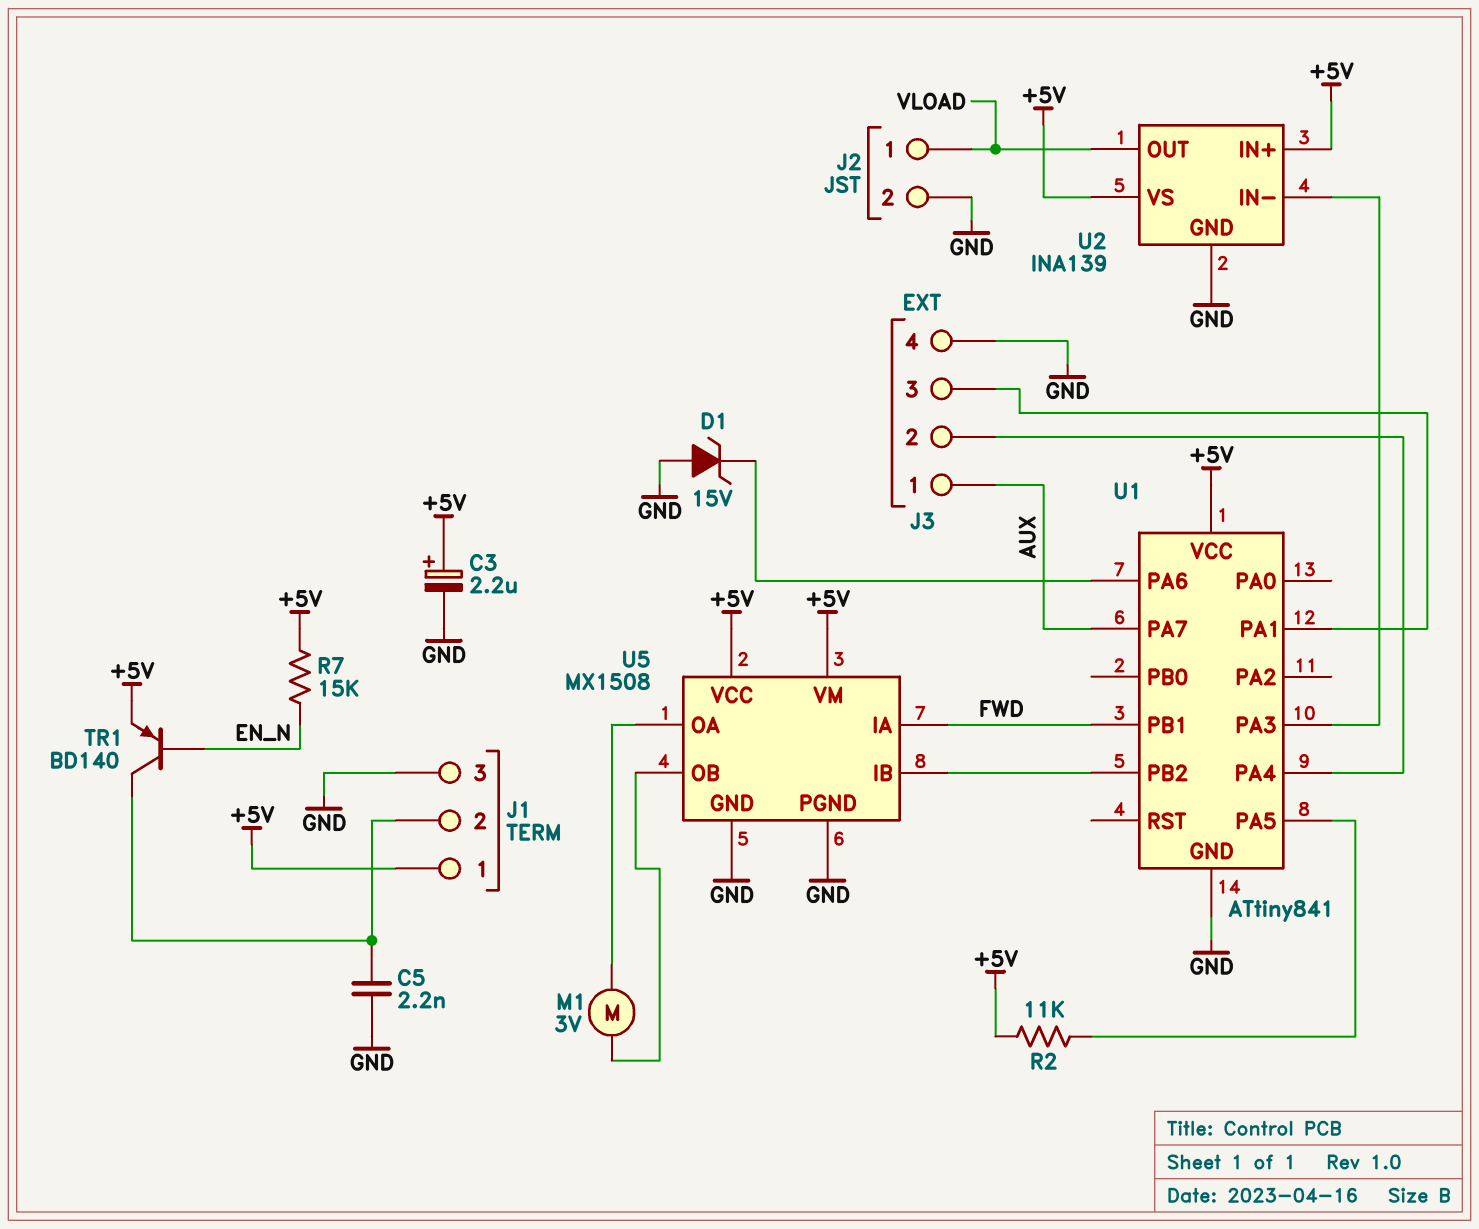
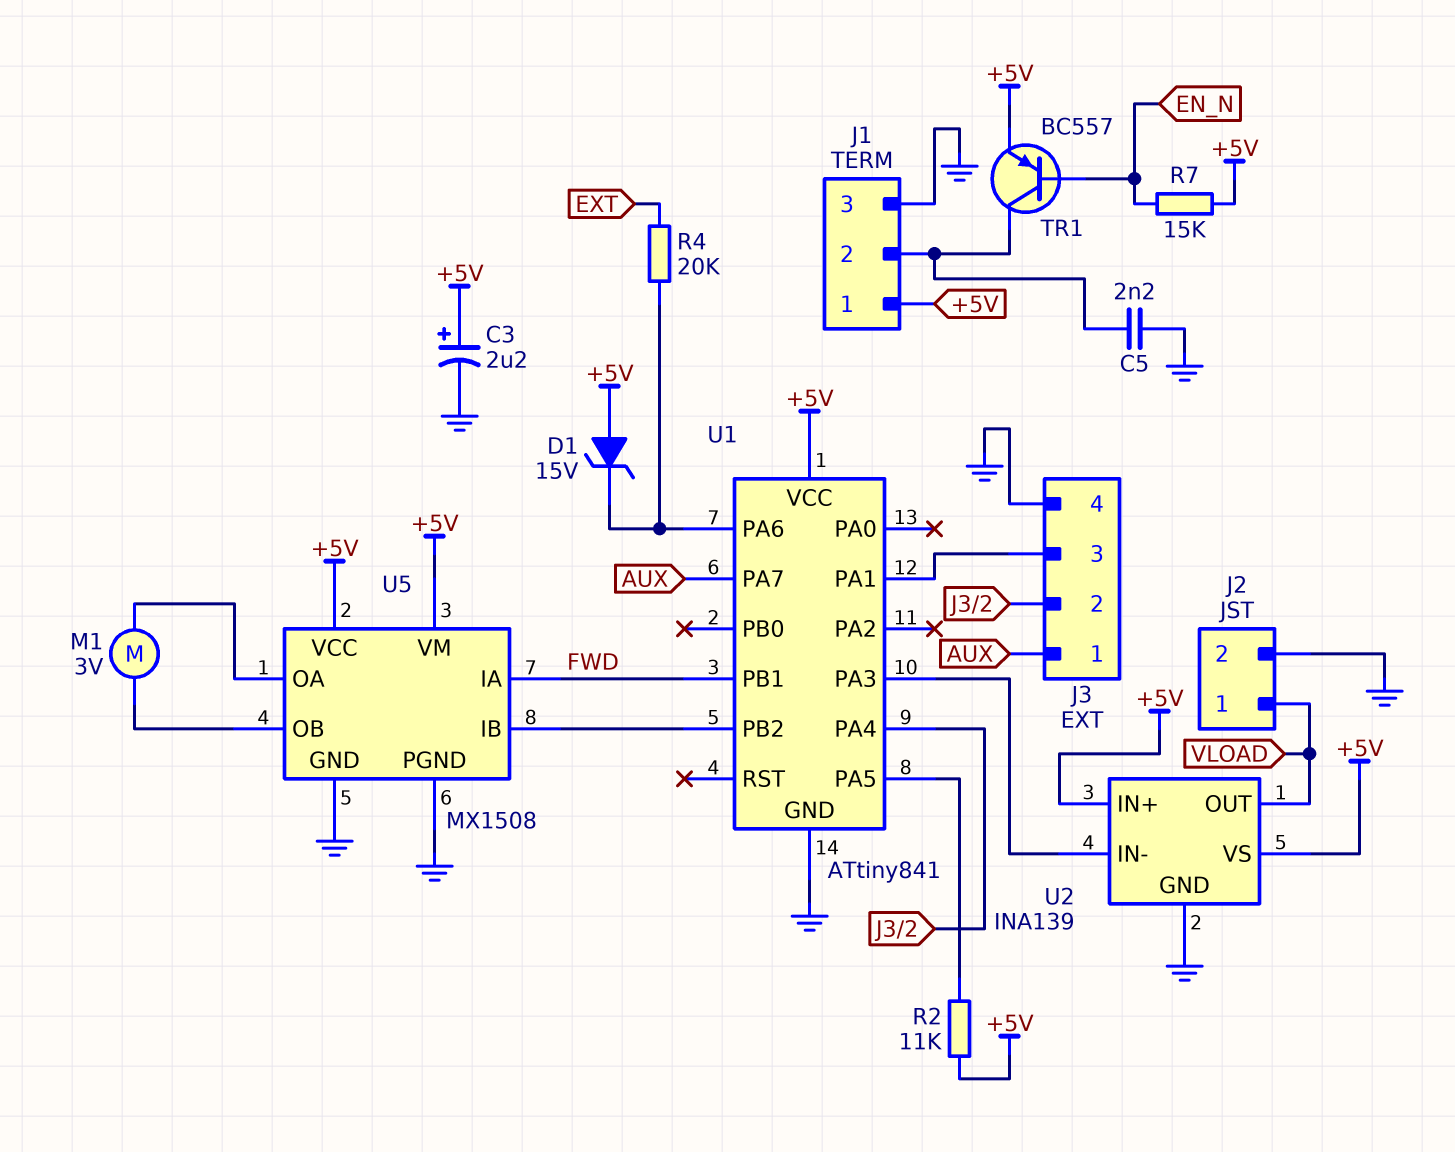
D1: zener 15V (A GND, K U1/PA6) -> zener 15V (A +5V, K U1/PA6)
R4: none -> 20k (EXT, U1/PA6)
TR1: PNP BD140 (B EN_N, C J1/2, E +5V) -> PNP BC557 (B EN_N, C J1/2, E +5V)

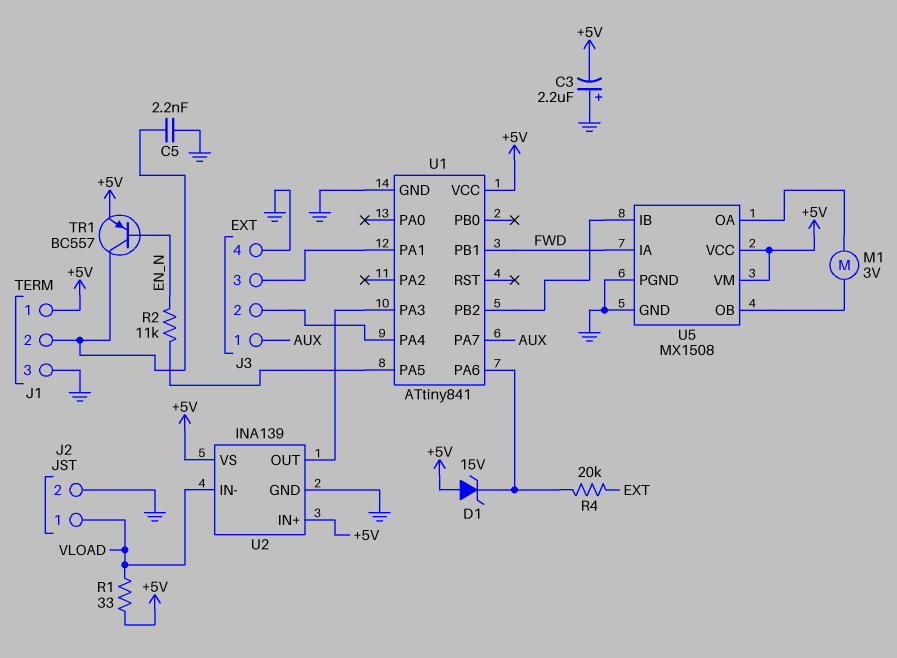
C3: 2.2uF (plus +5V, minus GND) -> 2.2uF (plus GND, minus +5V)
R1: none -> 33 (+5V, VLOAD)
R2: 11k (+5V, U1/PA5) -> 11k (EN_N, U1/PA5)
R7: 15k (+5V, EN_N) -> none
U2 pin IN-: U1/PA3 -> VLOAD
U2 pin OUT: VLOAD -> U1/PA3

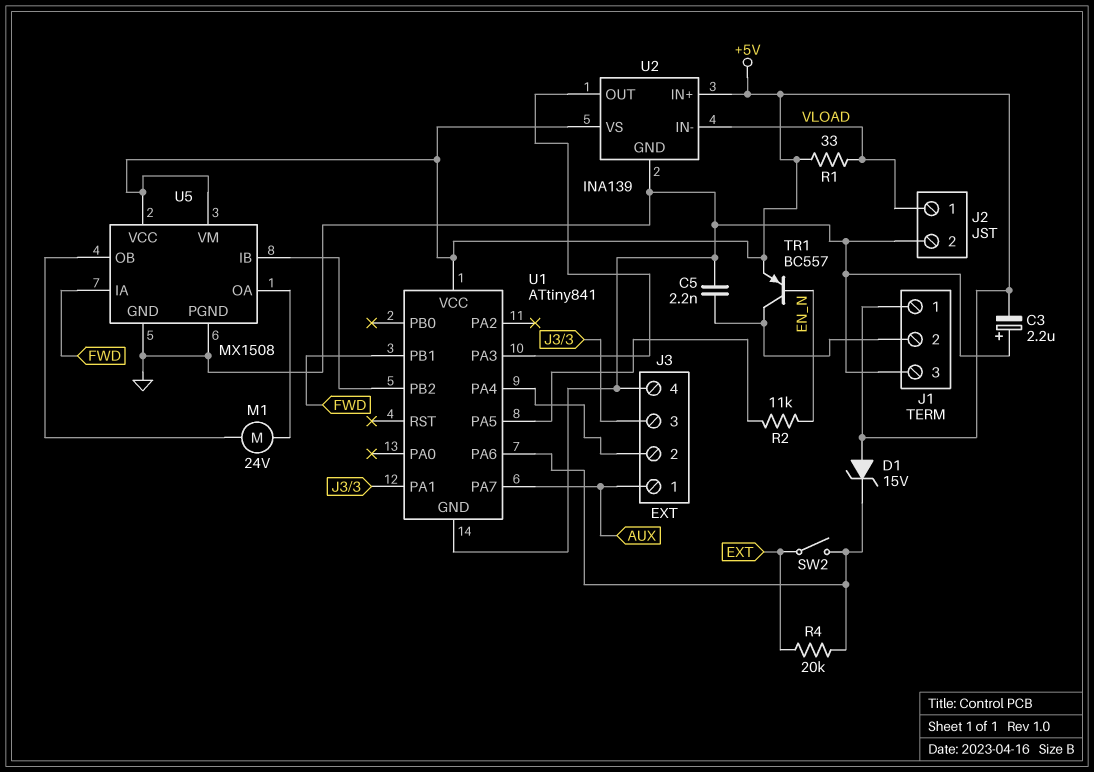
M1: motor 3V (U5/OA, U5/OB) -> motor 24V (U5/OA, U5/OB)
SW2: none -> switch (EXT, U1/PA6)

